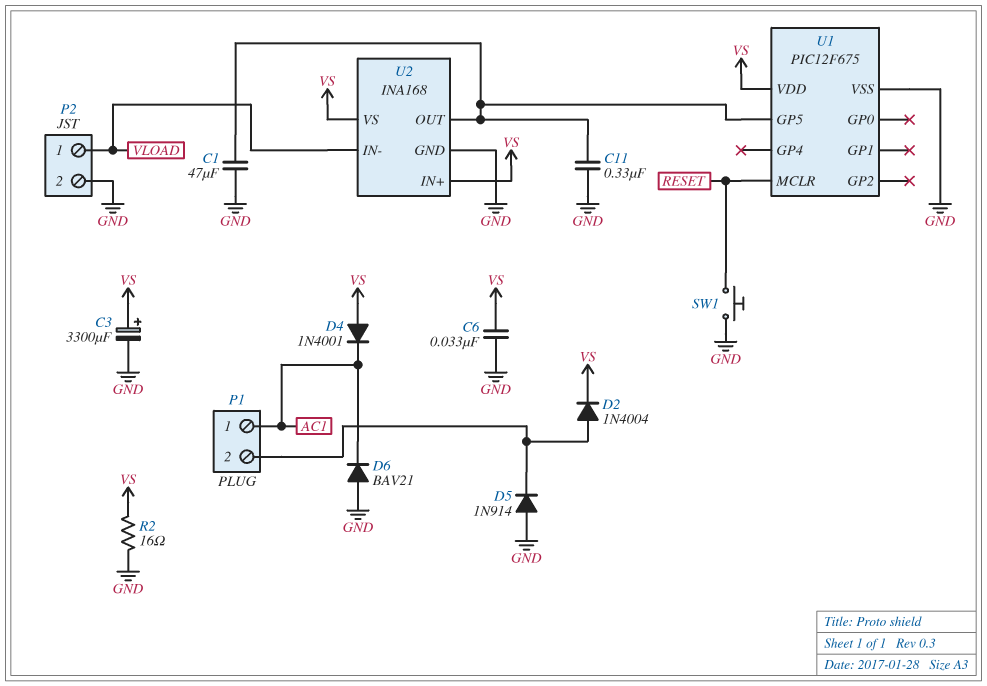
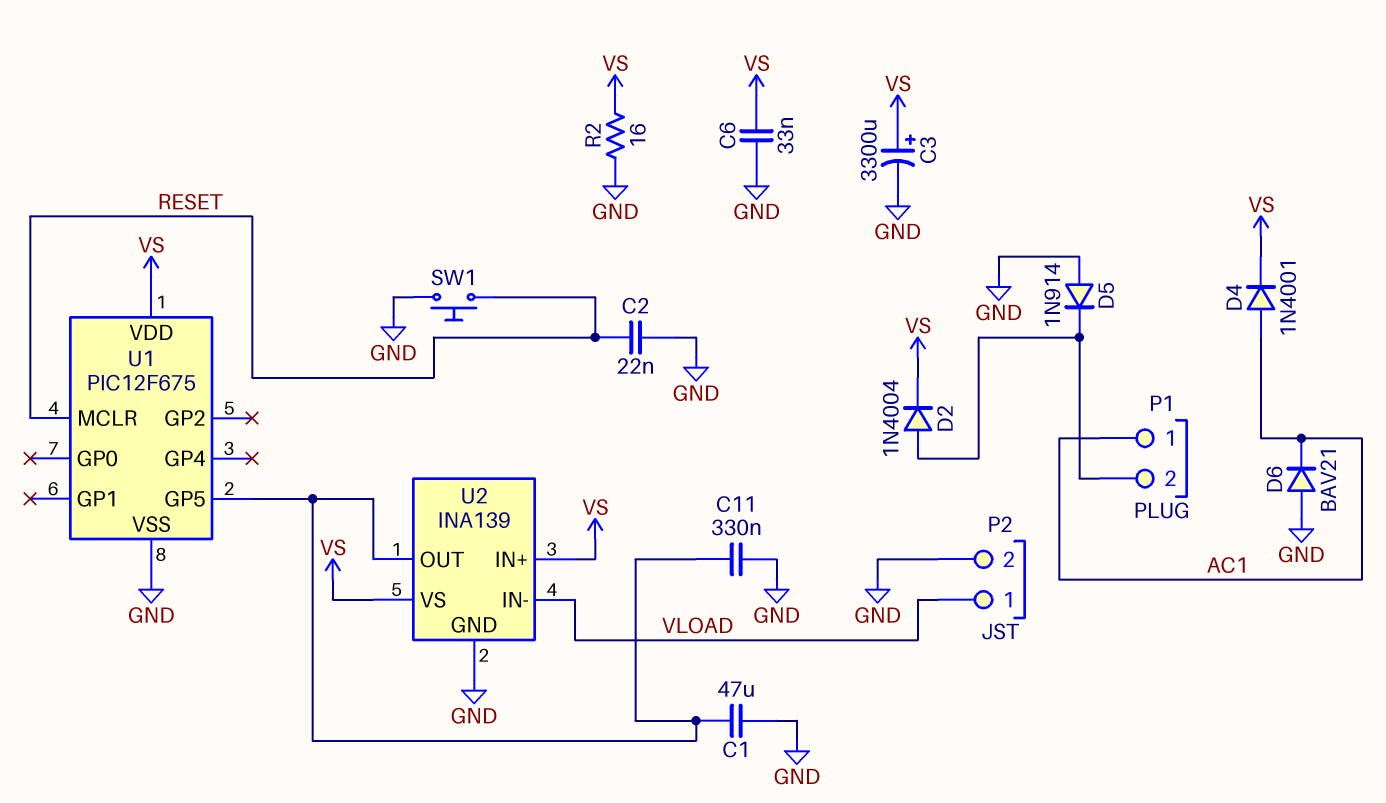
C2: none -> 22nF (GND, RESET)
D4: diode 1N4001 (A VS, K AC1) -> diode 1N4001 (A AC1, K VS)
U2: INA168 -> INA139

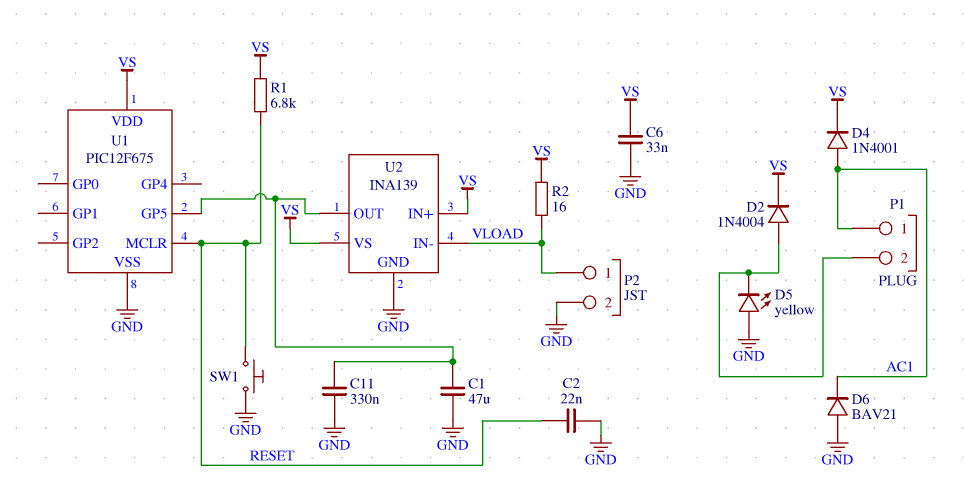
C3: 3300uF (plus VS, minus GND) -> none
D5: diode 1N914 (A GND, K P1/2) -> LED yellow (A GND, K P1/2)
R1: none -> 6.8k (RESET, VS)
R2: 16 (GND, VS) -> 16 (VLOAD, VS)

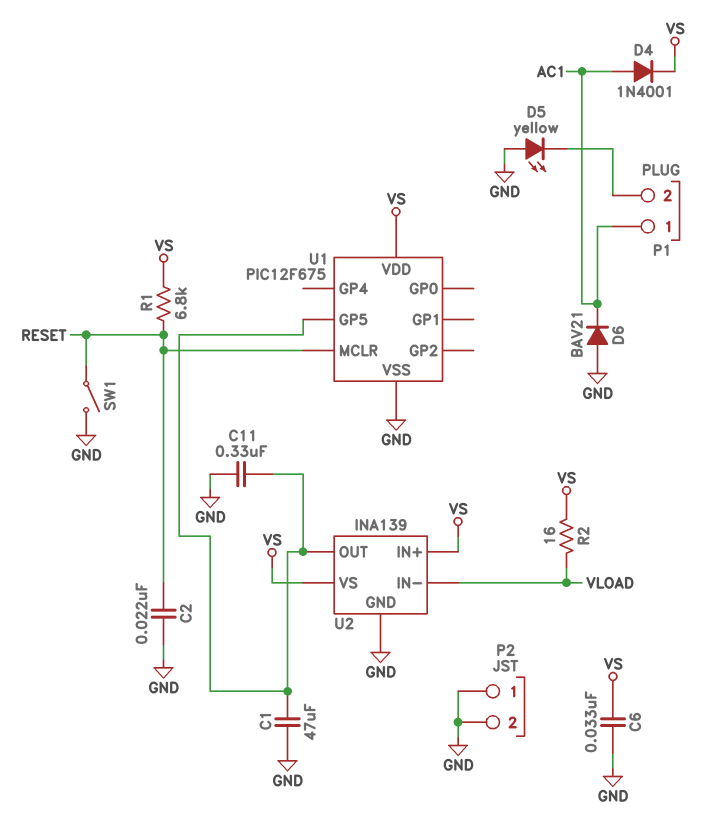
D2: diode 1N4004 (A P1/2, K VS) -> none
P2 pin 1: VLOAD -> GND
SW1: button (GND, RESET) -> switch (GND, RESET)

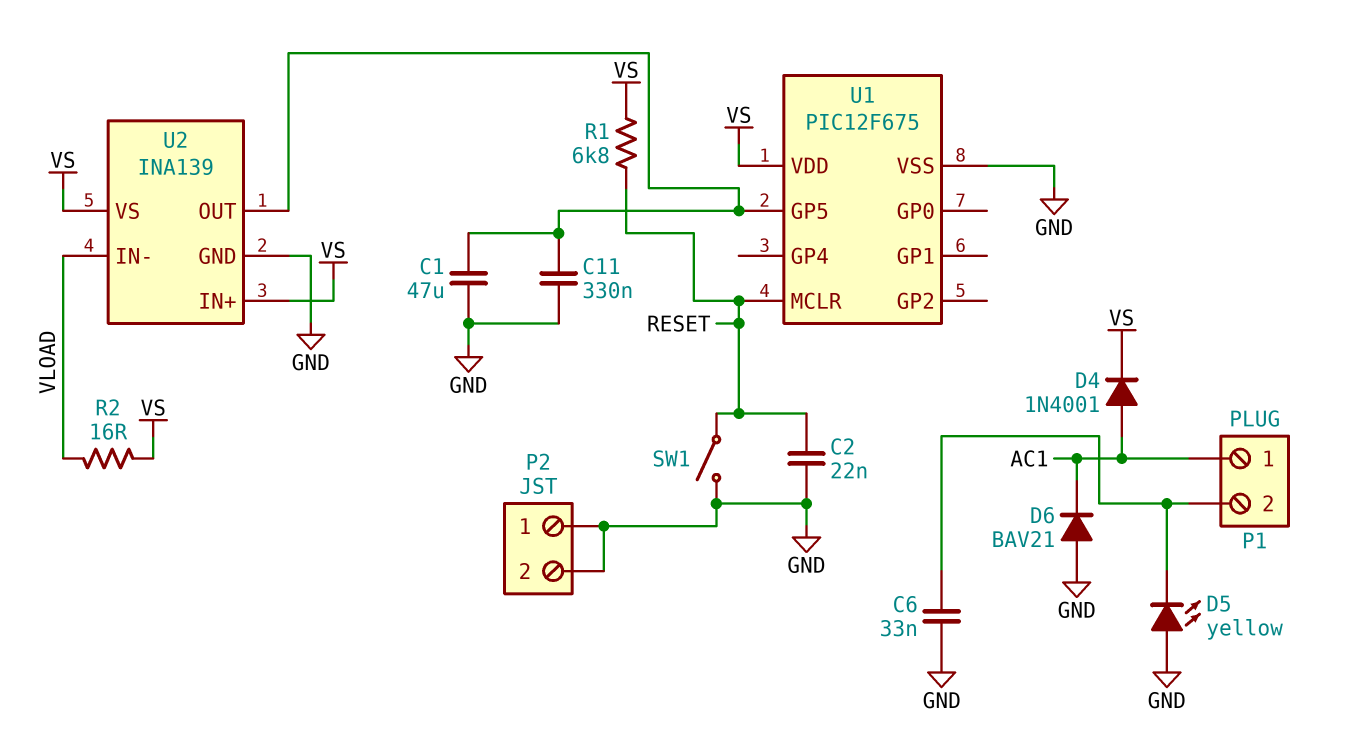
C6: 33nF (GND, VS) -> 33nF (GND, P1/2)

